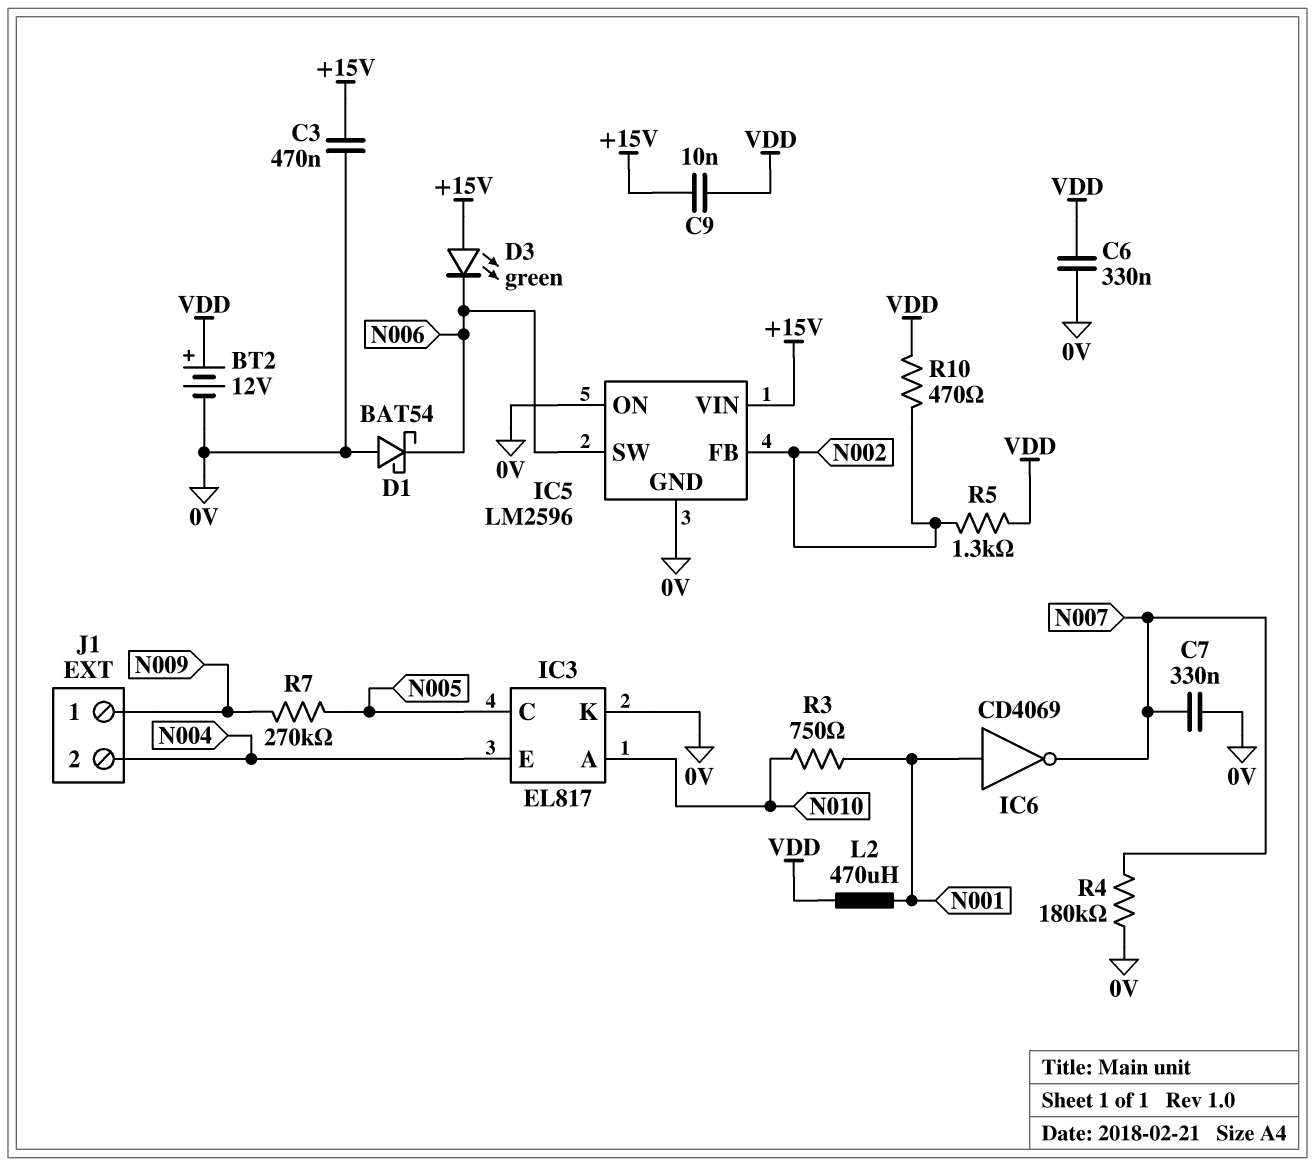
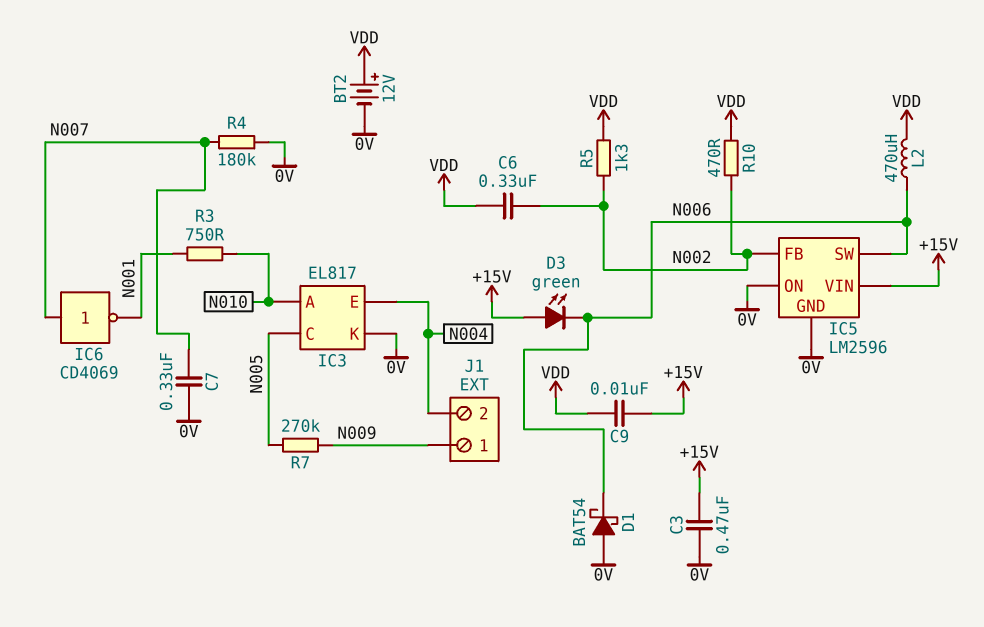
C6: 330nF (0V, VDD) -> 330nF (N002, VDD)
IC6: NOT CD4069 (in N001, out N007) -> NOT CD4069 (in N007, out N001)
L2: 470uH (N001, VDD) -> 470uH (N006, VDD)

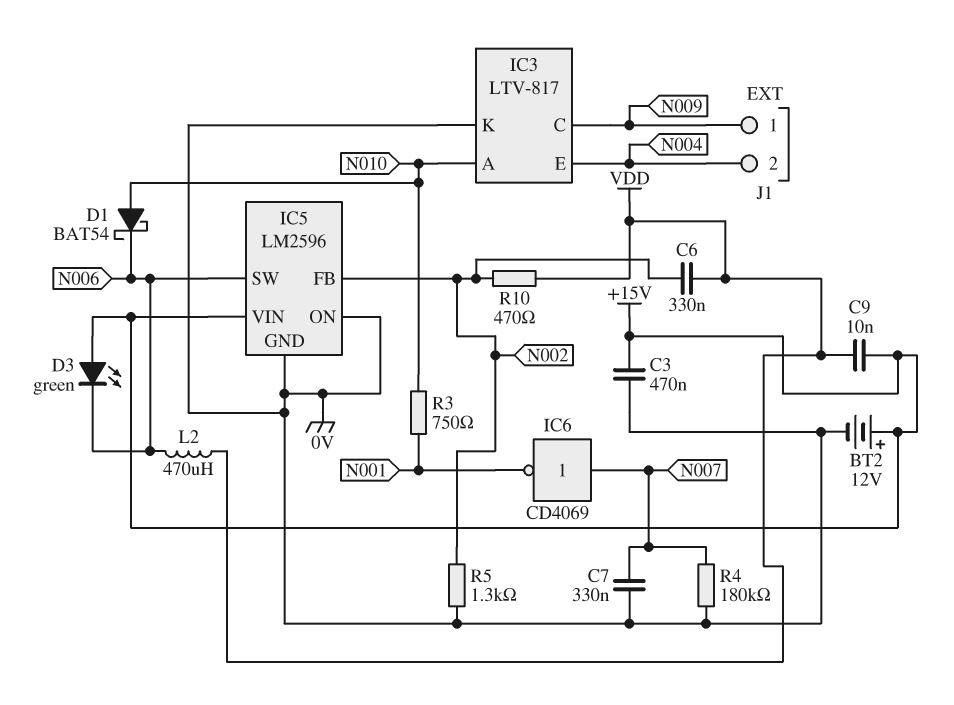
BT2: 12V (plus VDD, minus 0V) -> 12V (plus +15V, minus 0V)
D1: schottky BAT54 (A 0V, K N006) -> schottky BAT54 (A N010, K N006)
IC3: EL817 -> LTV-817
IC3 pin C: N005 -> N009
R5: 1.3k (N002, VDD) -> 1.3k (0V, N002)
R7: 270k (N005, N009) -> none

